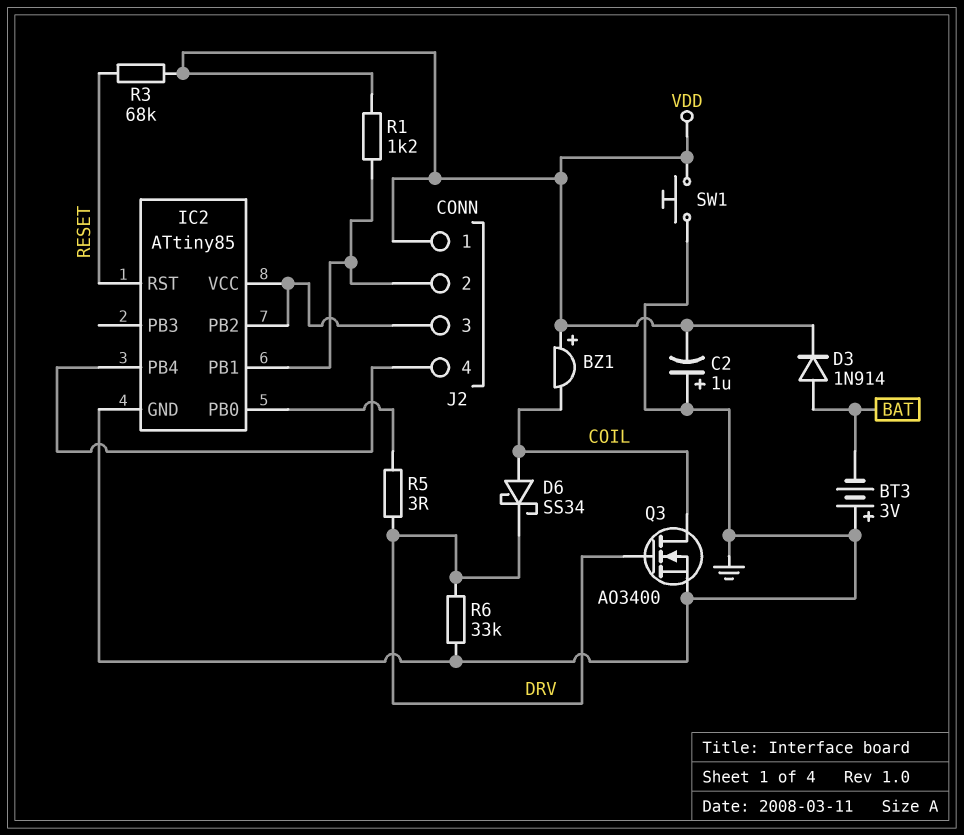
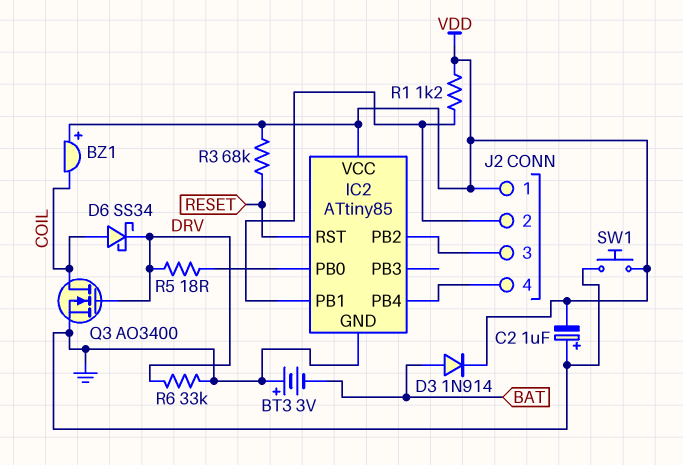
IC2 pin VCC: IC2/PB2 -> VDD
R5: 3 (DRV, IC2/PB0) -> 18 (DRV, IC2/PB0)

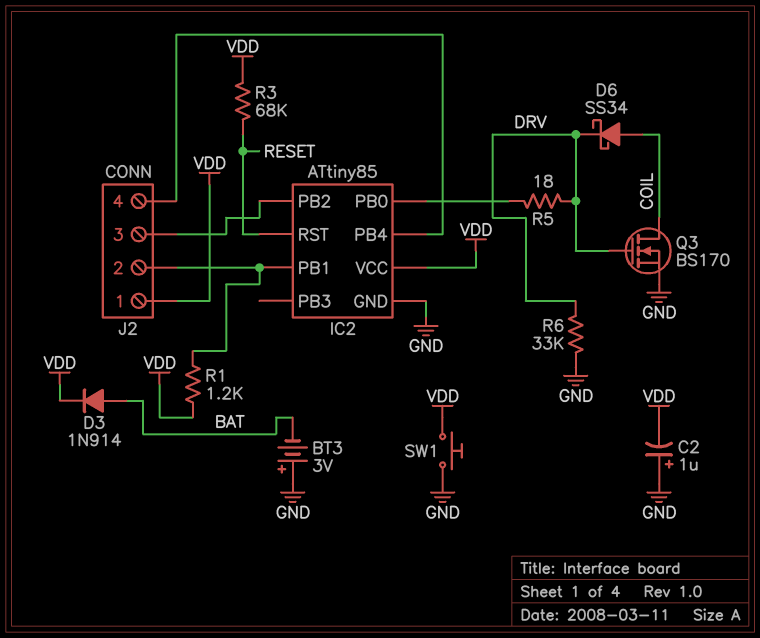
BZ1: buzzer (plus VDD, minus COIL) -> none
Q3: NMOS AO3400 (G DRV, D COIL, S GND) -> NMOS BS170 (G DRV, D COIL, S GND)

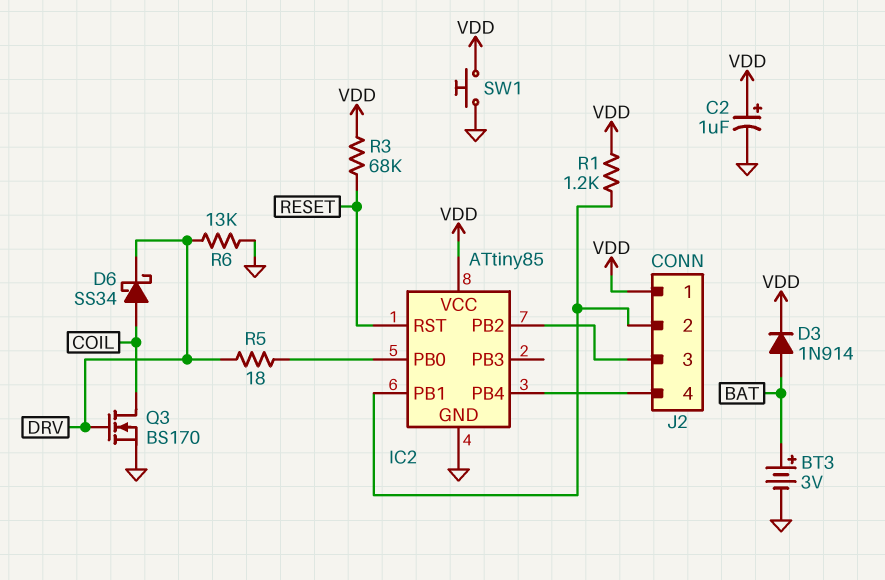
BT3: 3V (plus GND, minus BAT) -> 3V (plus BAT, minus GND)
C2: 1uF (plus GND, minus VDD) -> 1uF (plus VDD, minus GND)
R6: 33k (DRV, GND) -> 13k (DRV, GND)

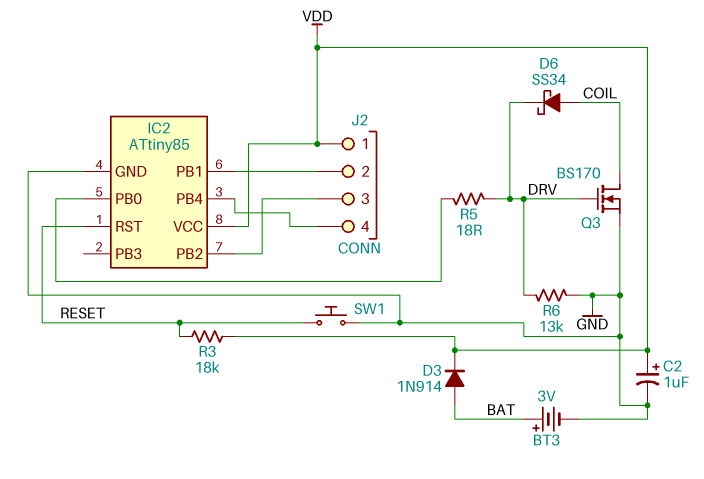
R1: 1.2k (IC2/PB1, VDD) -> none
R3: 68k (RESET, VDD) -> 18k (RESET, VDD)
SW1: button (GND, VDD) -> button (GND, RESET)

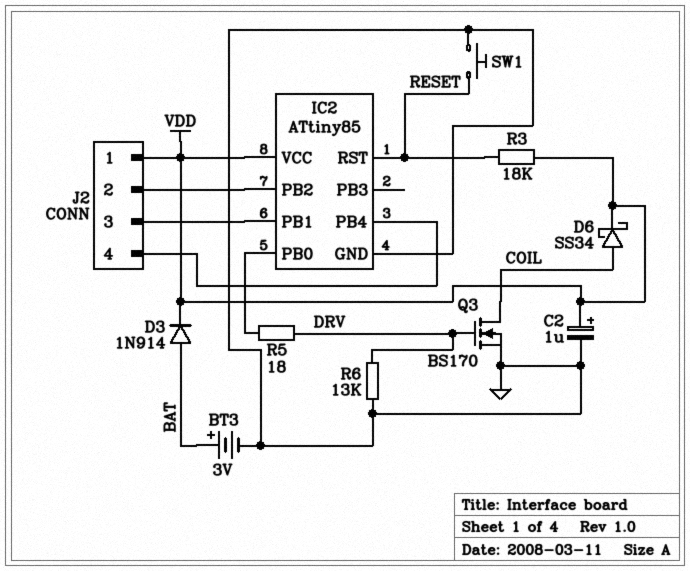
D6: schottky SS34 (A COIL, K DRV) -> schottky SS34 (A COIL, K VDD)
J2 pin 2: IC2/PB1 -> IC2/PB2
J2 pin 3: IC2/PB2 -> IC2/PB1

